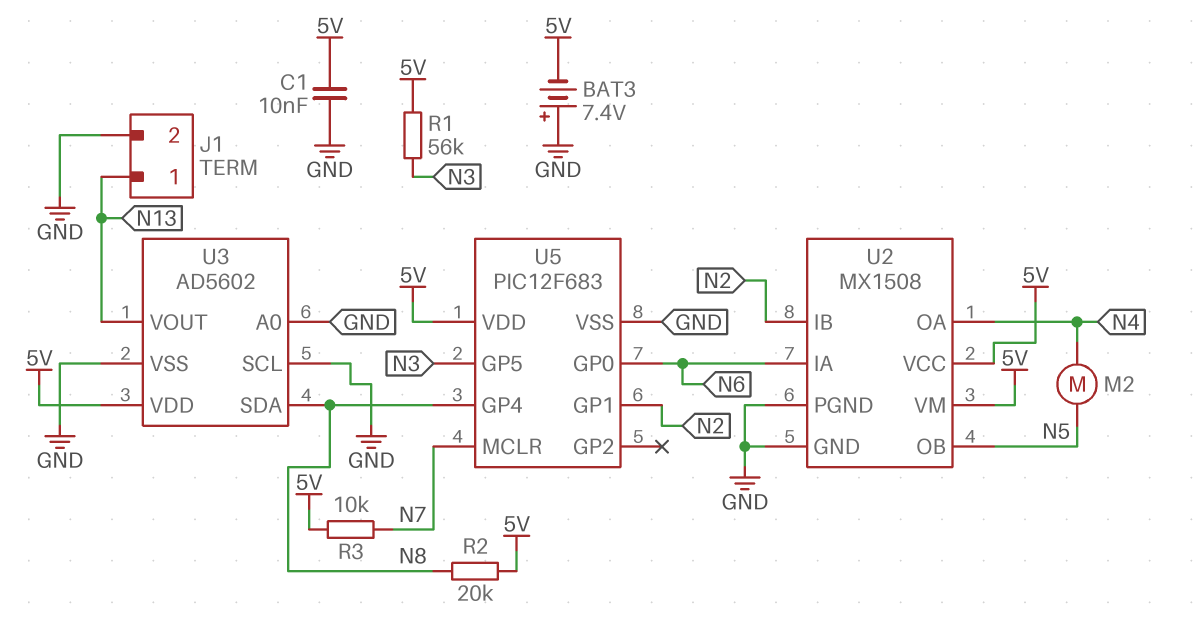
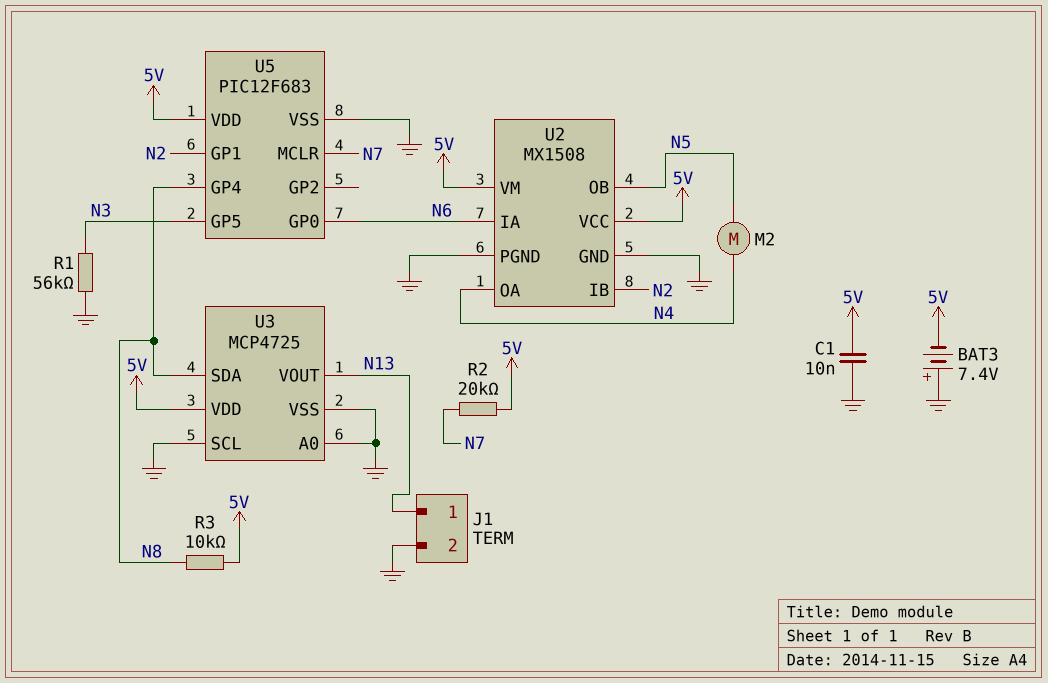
R1: 56k (5V, N3) -> 56k (GND, N3)
R2: 20k (5V, N8) -> 20k (5V, N7)
R3: 10k (5V, N7) -> 10k (5V, N8)
U3: AD5602 -> MCP4725

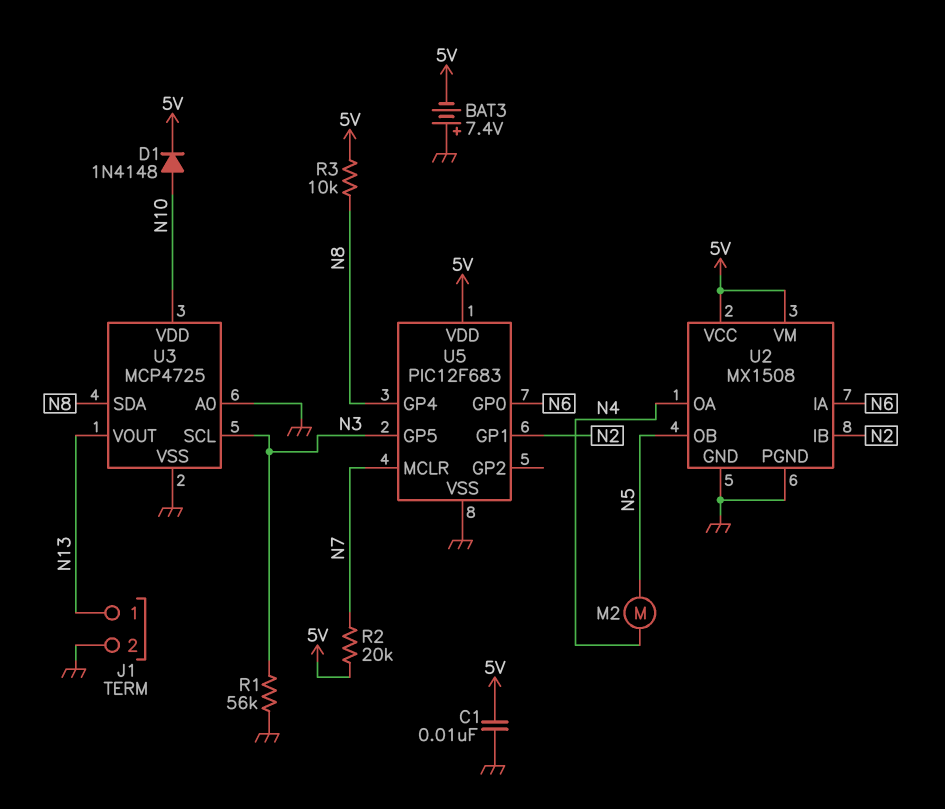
D1: none -> diode 1N4148 (A N10, K 5V)
U3 pin SCL: GND -> N3
U3 pin VDD: 5V -> N10

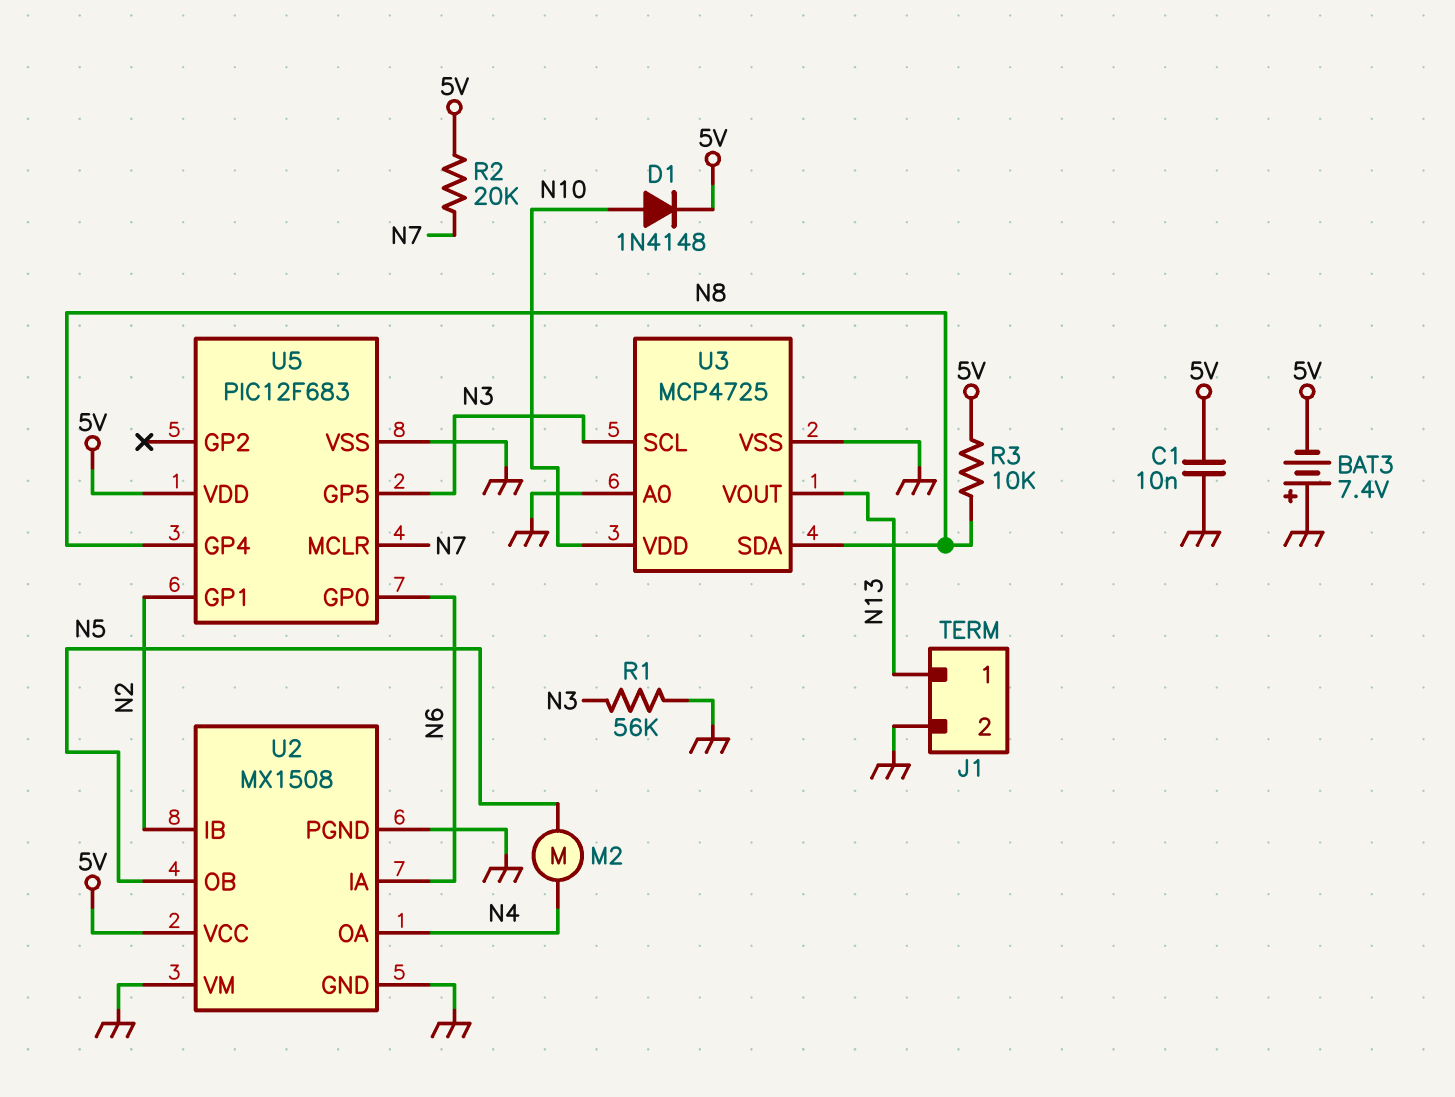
U2 pin VM: 5V -> GND

